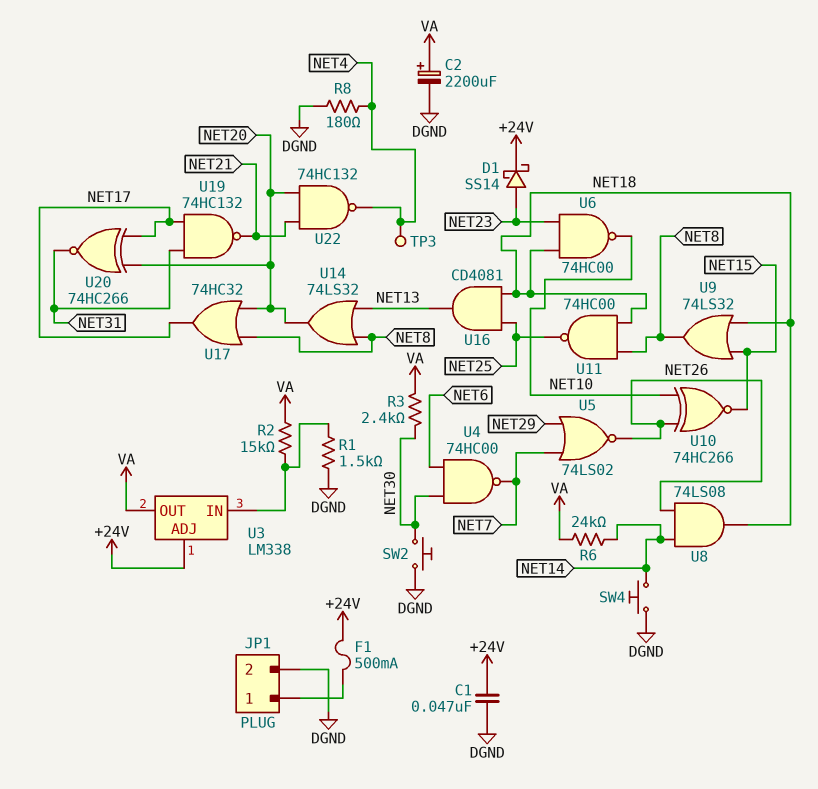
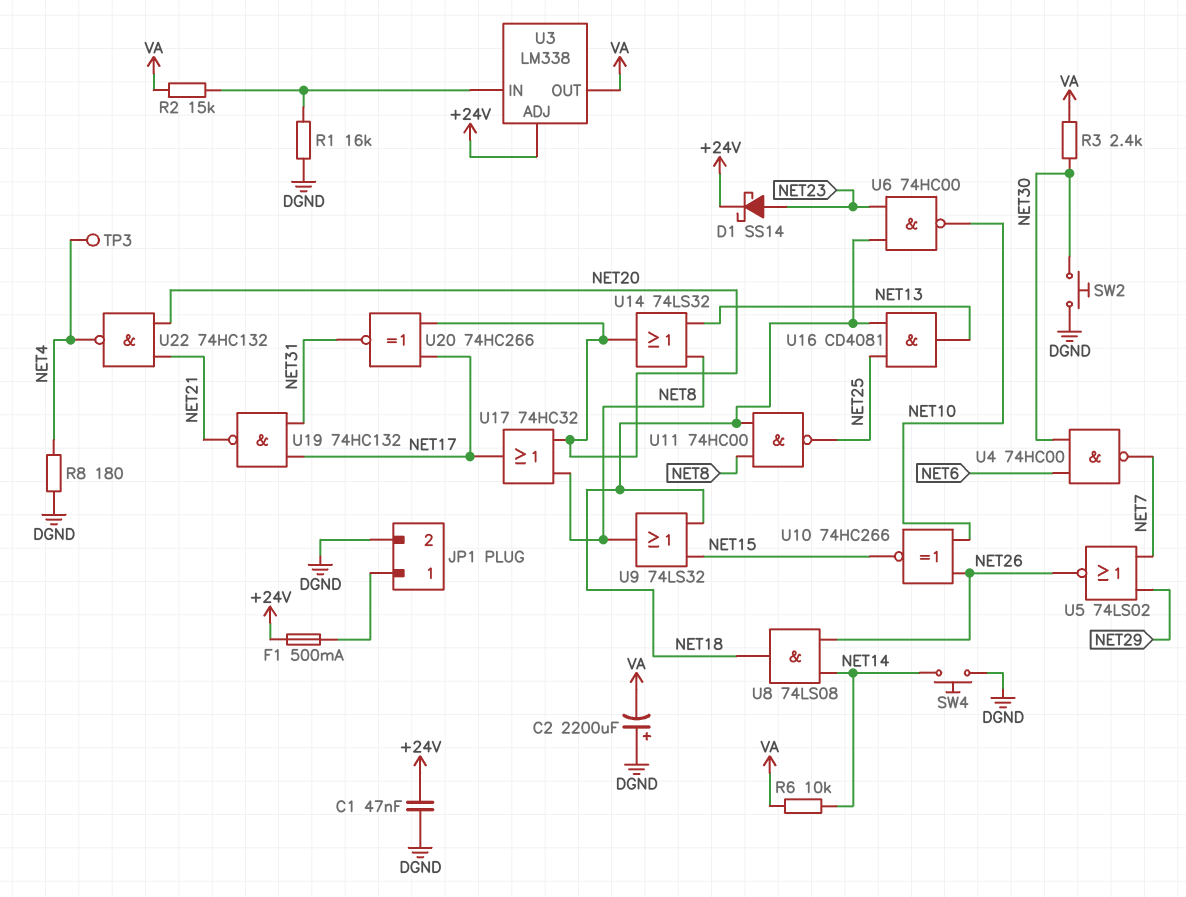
C2: 2200uF (plus VA, minus DGND) -> 2200uF (plus DGND, minus VA)
R1: 1.5k (DGND, U3/IN) -> 16k (DGND, U3/IN)
R6: 24k (NET14, VA) -> 10k (NET14, VA)

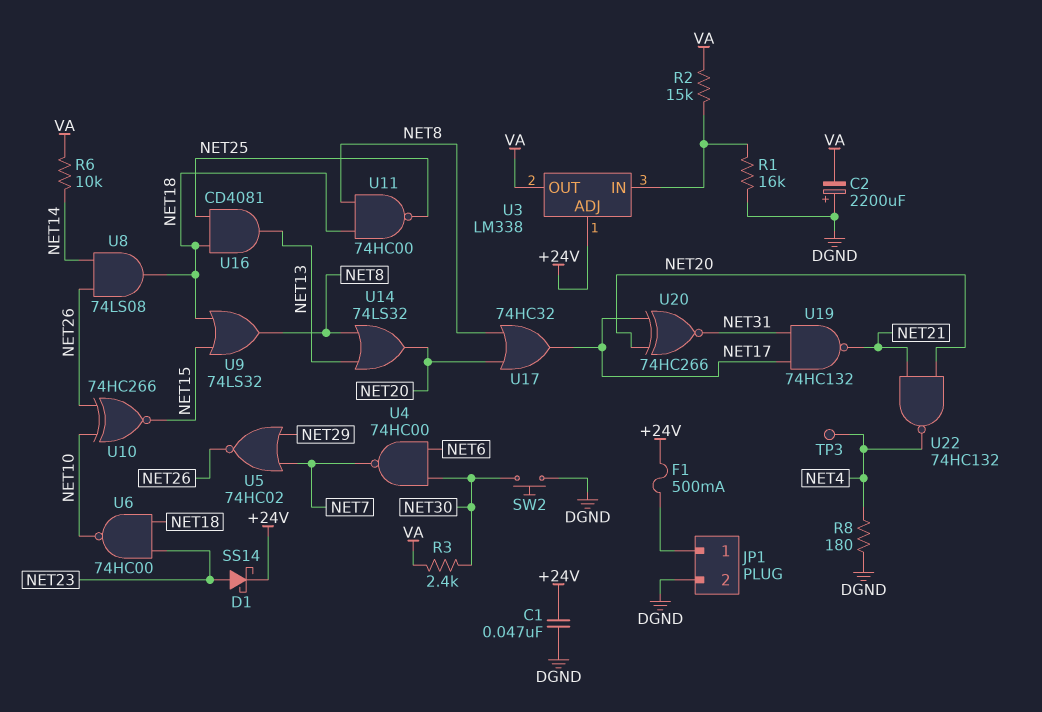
SW4: button (DGND, NET14) -> none
U5: NOR 74LS02 (in NET7, in NET29, out NET26) -> NOR 74HC02 (in NET7, in NET29, out NET26)

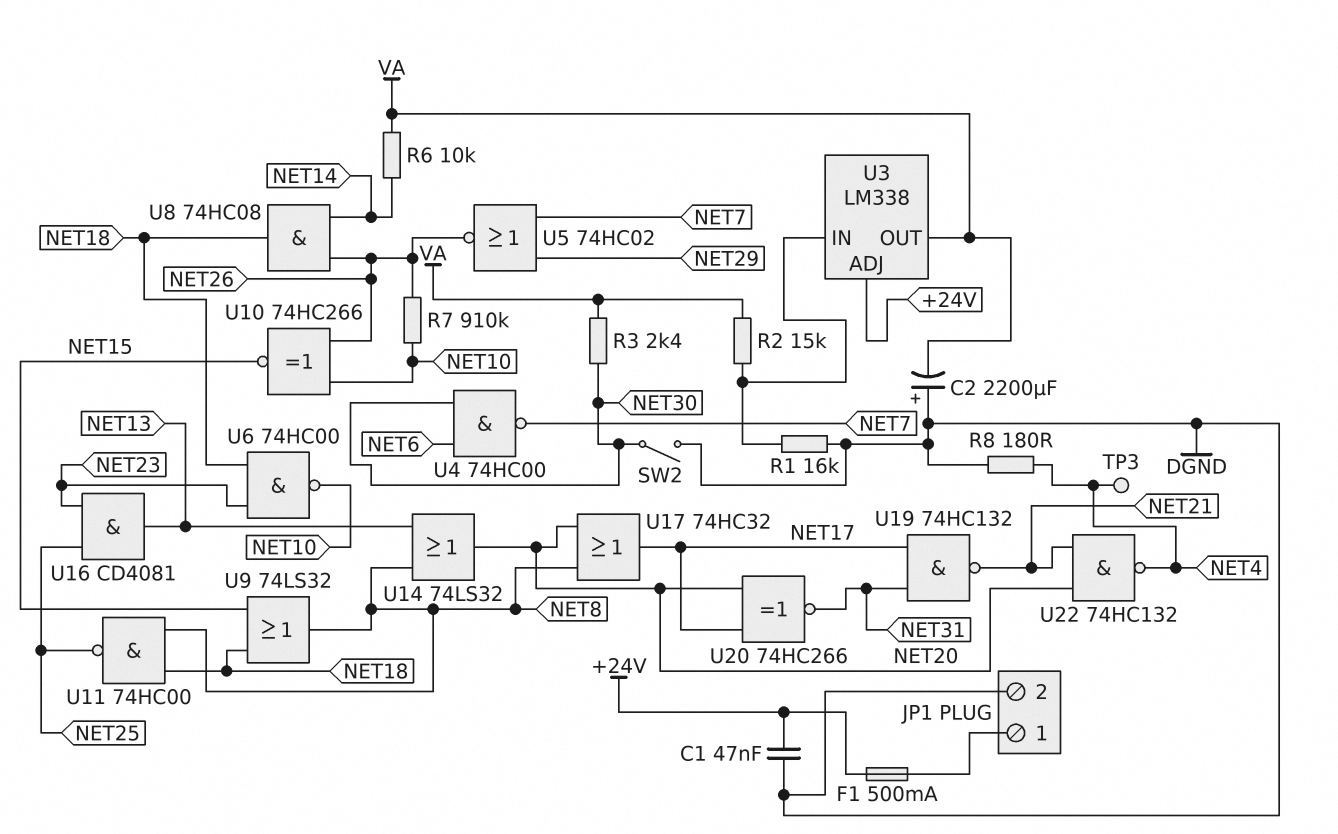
D1: schottky SS14 (A NET23, K +24V) -> none
R7: none -> 910k (NET10, NET26)
SW2: button (DGND, NET30) -> switch (DGND, NET30)
U8: AND 74LS08 (in NET14, in NET26, out NET18) -> AND 74HC08 (in NET14, in NET26, out NET18)
U16: AND CD4081 (in NET18, in NET25, out NET13) -> AND CD4081 (in NET23, in NET25, out NET13)

